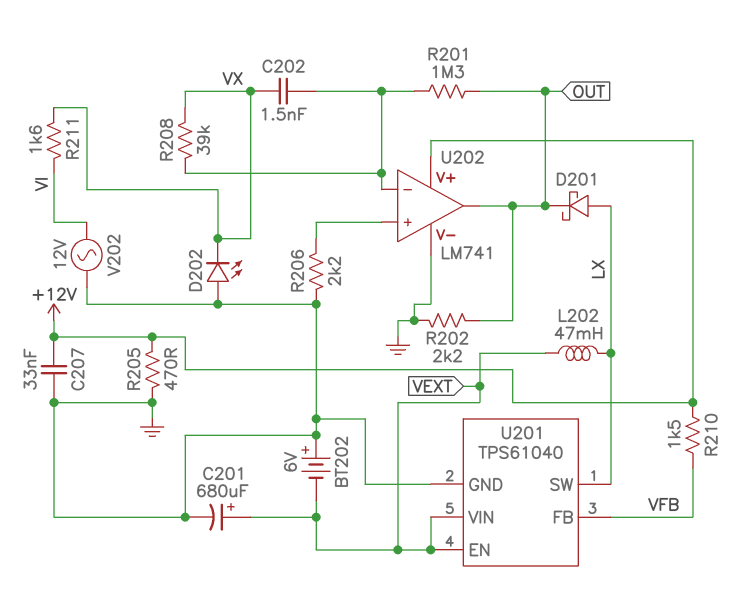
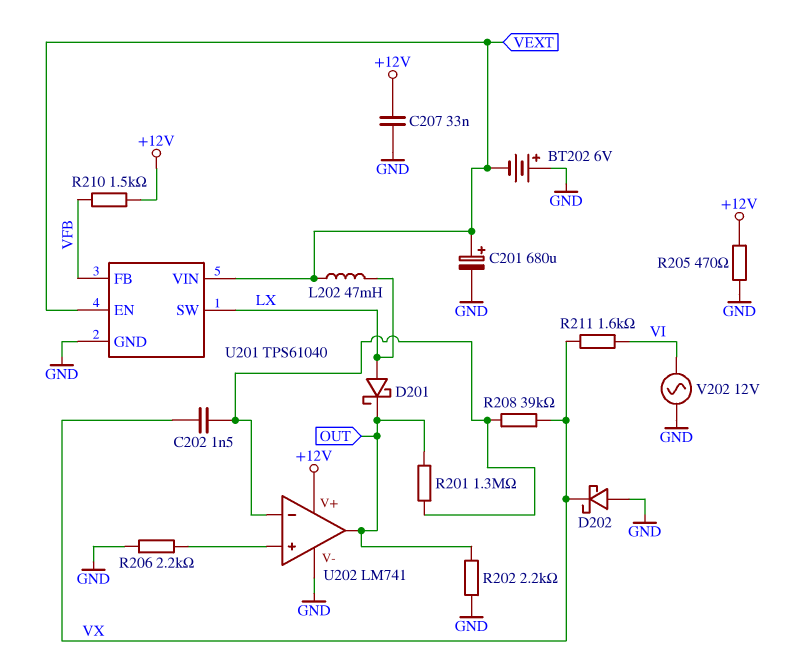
D202: LED (A GND, K VX) -> schottky (A GND, K VX)

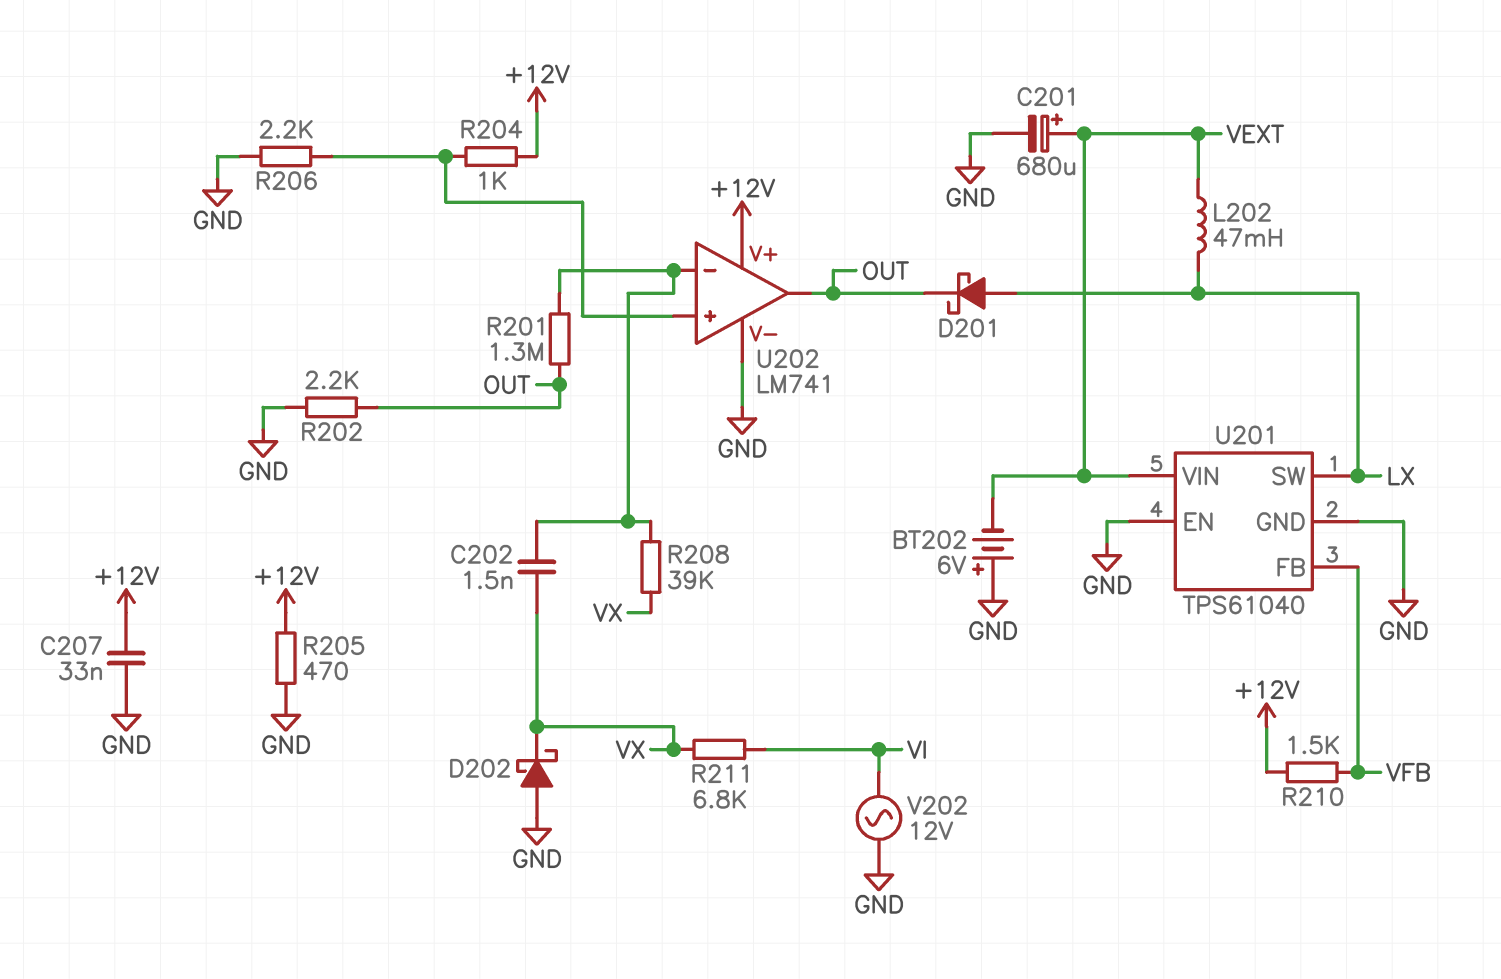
R204: none -> 1k (+12V, U202/in+)
R211: 1.6k (VI, VX) -> 6.8k (VI, VX)
U201 pin EN: VEXT -> GND

